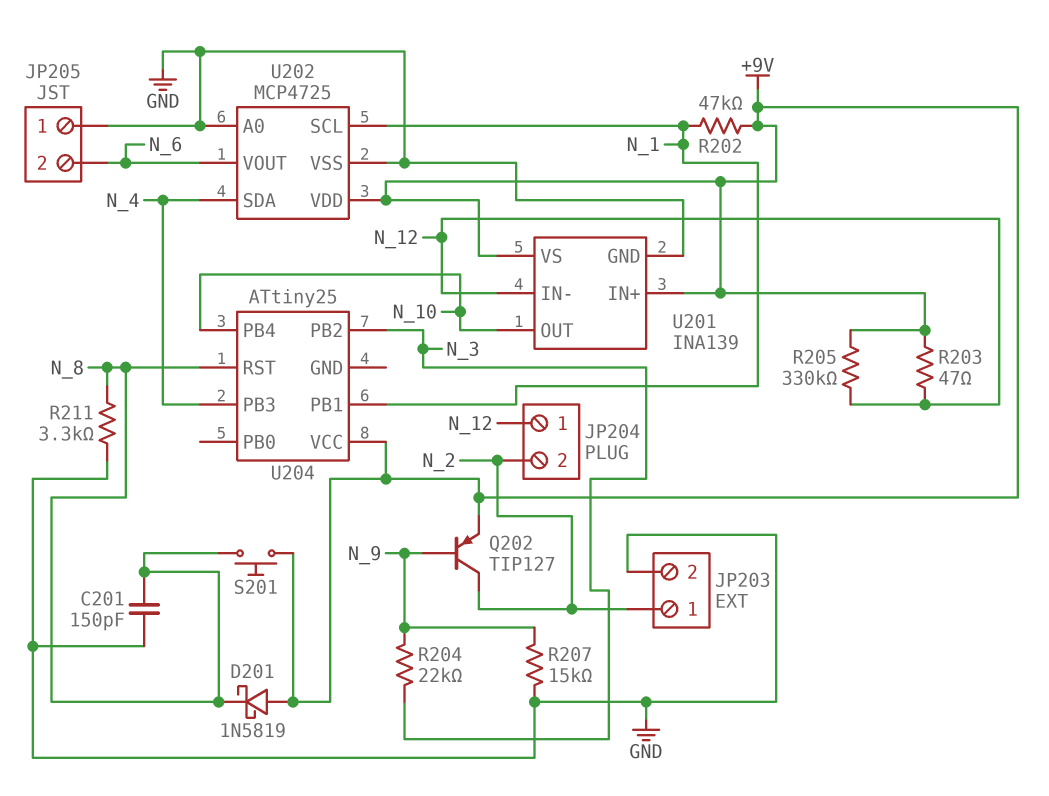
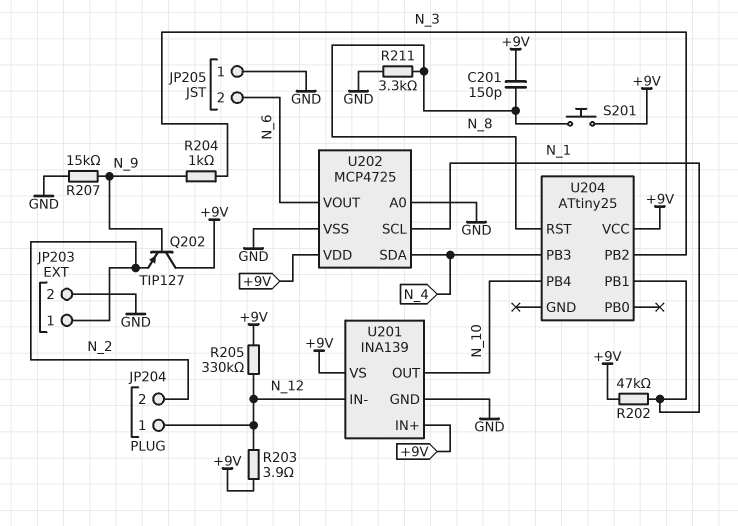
C201: 150pF (GND, N_8) -> 150pF (+9V, N_8)
D201: schottky 1N5819 (A +9V, K N_8) -> none
Q202: PNP TIP127 (B N_9, C N_2, E +9V) -> PNP TIP127 (B N_9, C +9V, E N_2)
R203: 47 (+9V, N_12) -> 3.9 (+9V, N_12)
R204: 22k (N_3, N_9) -> 1k (N_3, N_9)

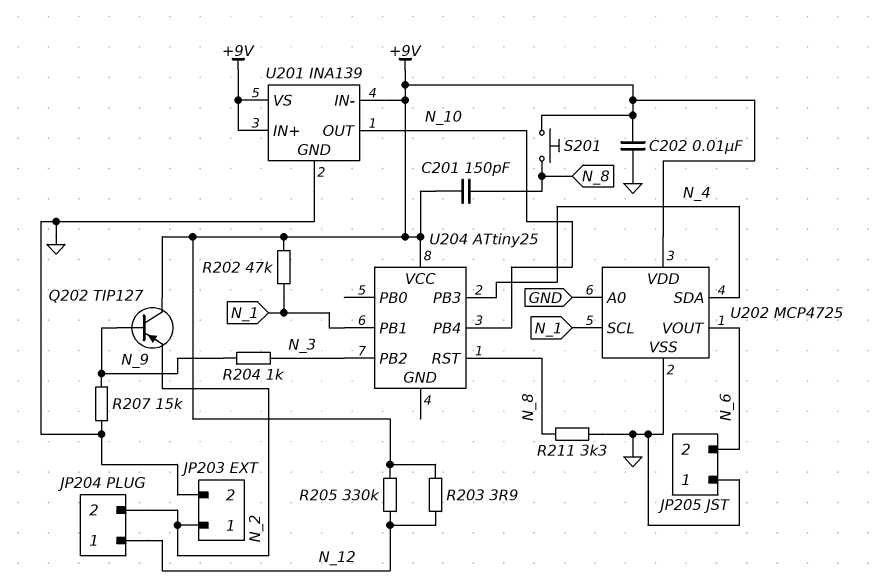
C202: none -> 10nF (+9V, GND)
U201 pin IN-: N_12 -> +9V

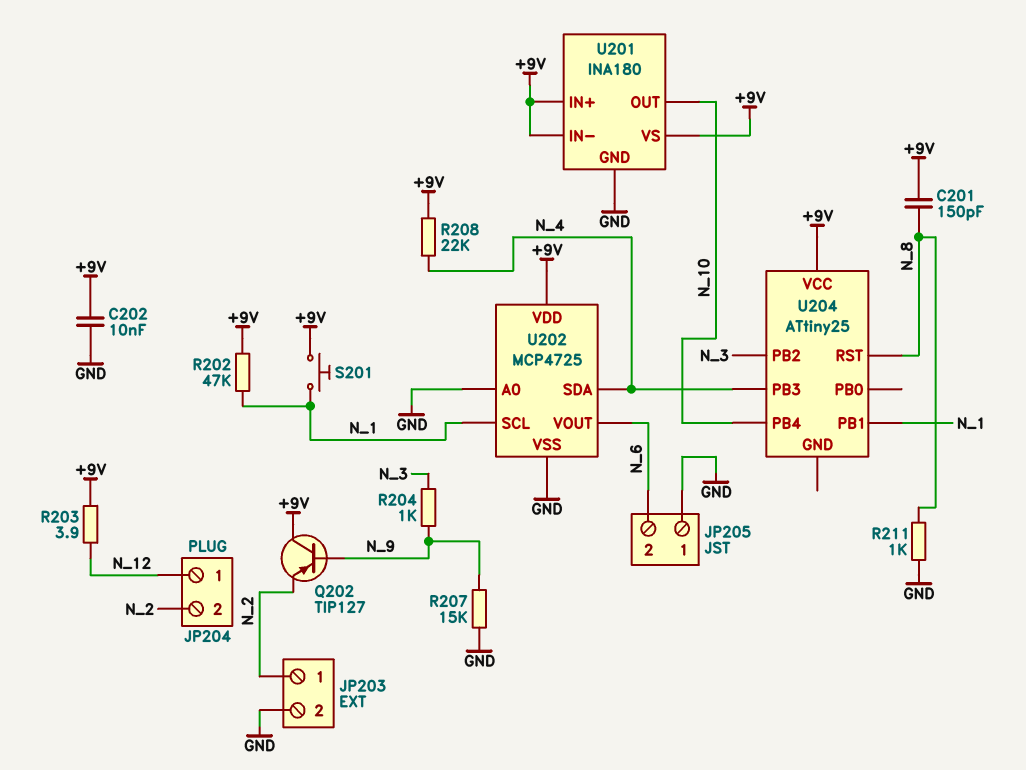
R205: 330k (+9V, N_12) -> none
R208: none -> 22k (+9V, N_4)
R211: 3.3k (GND, N_8) -> 1k (GND, N_8)
S201: button (+9V, N_8) -> button (+9V, N_1)
U201: INA139 -> INA180

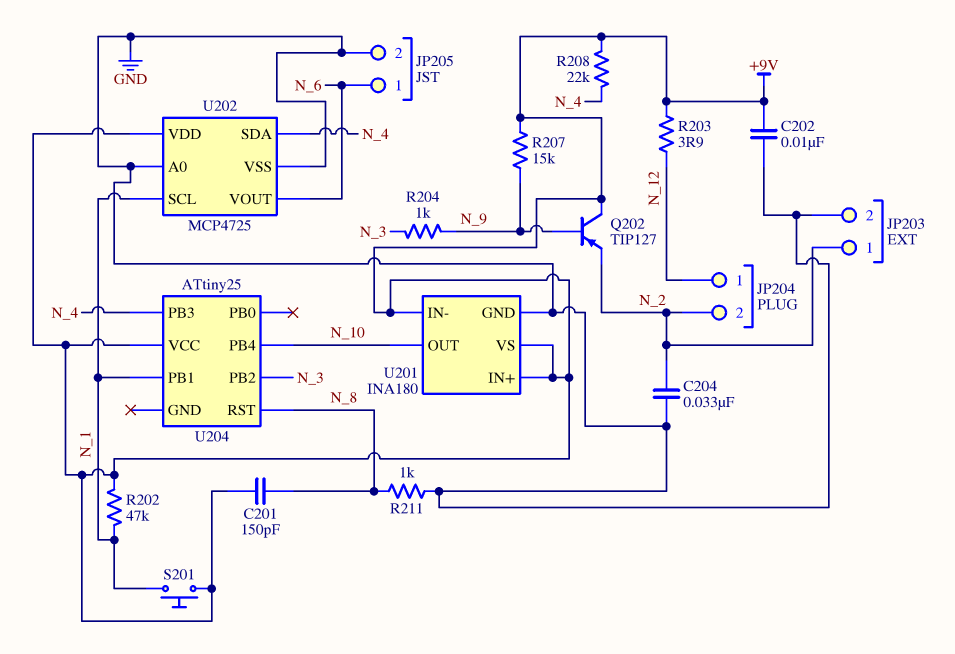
C204: none -> 33nF (GND, N_2)
JP205 pin 1: GND -> N_6
JP205 pin 2: N_6 -> GND
R207: 15k (GND, N_9) -> 15k (+9V, N_9)

